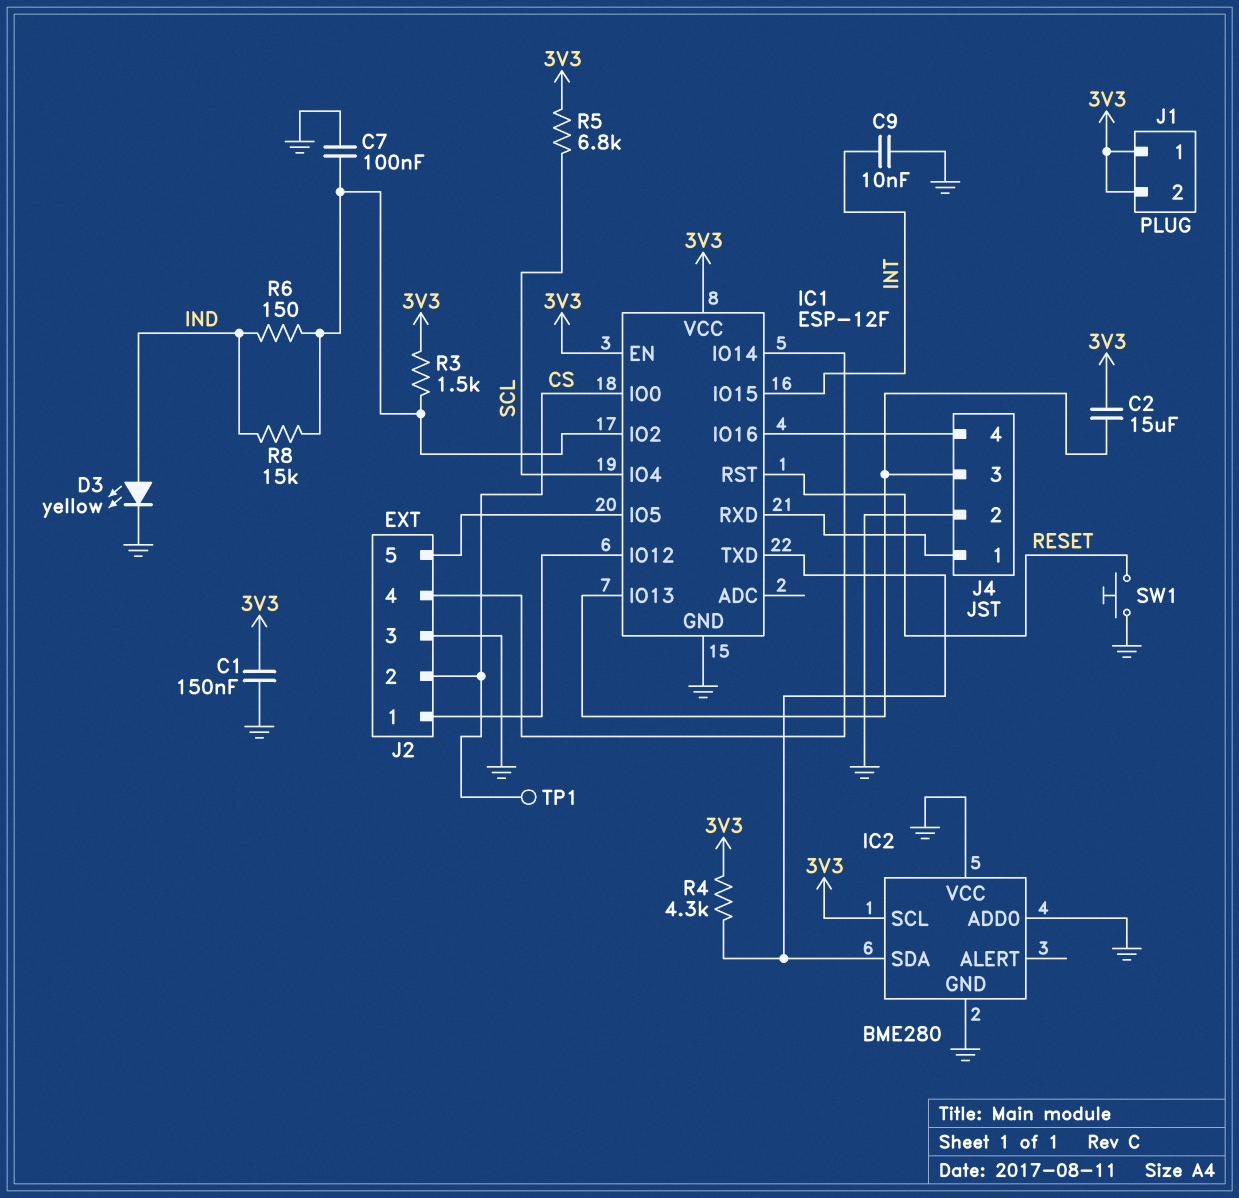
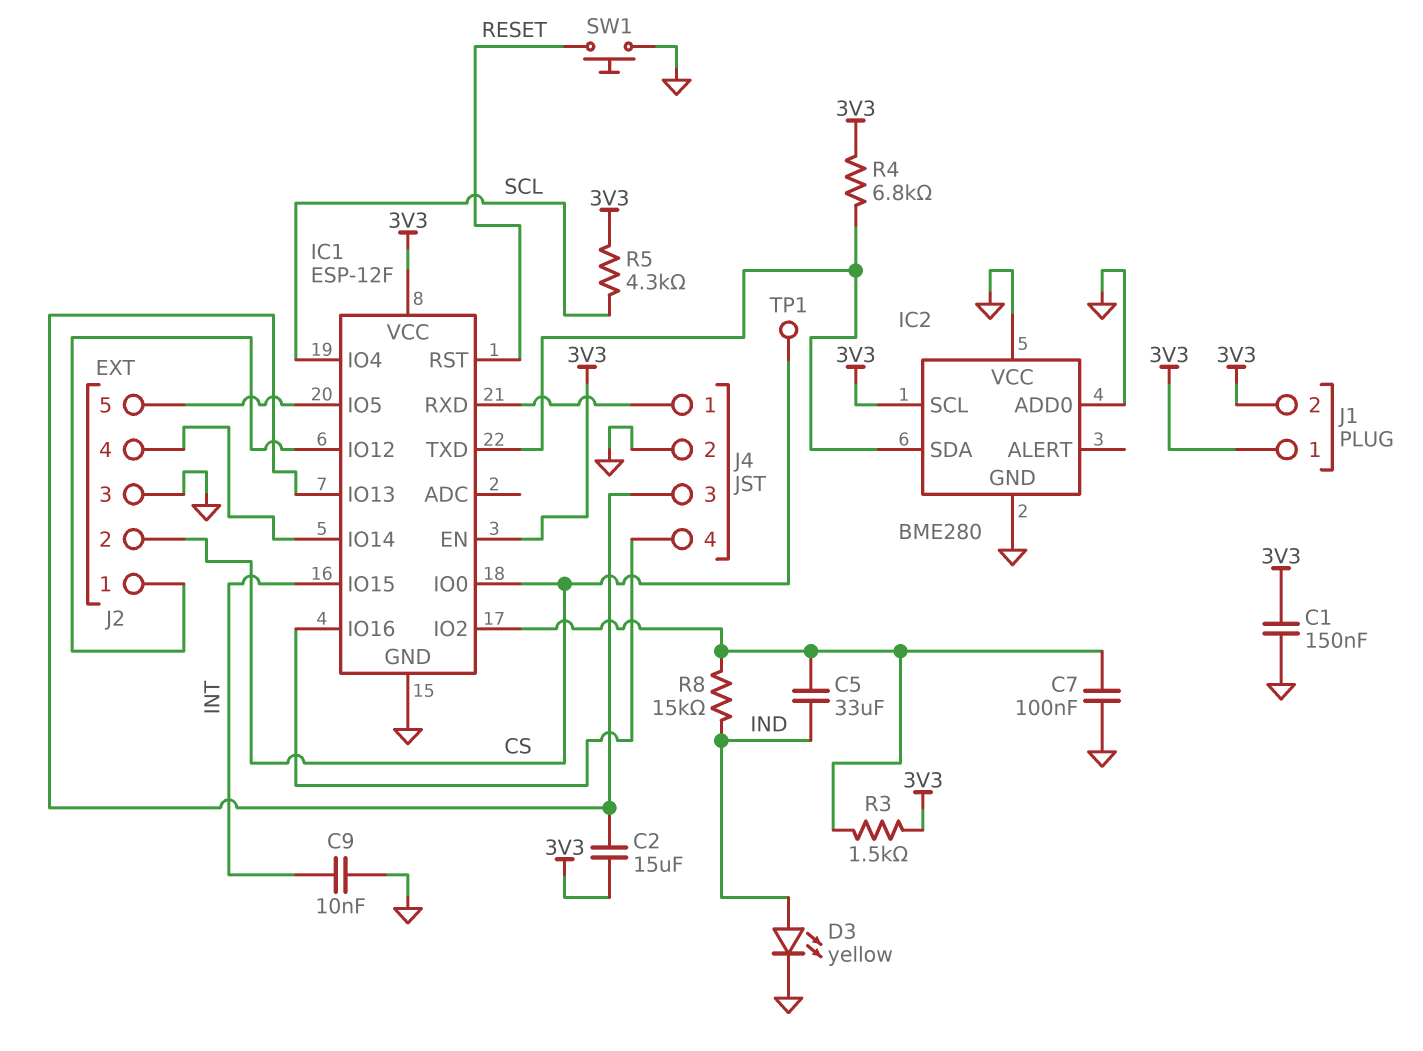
C5: none -> 33uF (IC1/IO2, IND)
R4: 4.3k (3V3, IC1/TXD) -> 6.8k (3V3, IC1/TXD)
R5: 6.8k (3V3, SCL) -> 4.3k (3V3, SCL)
R6: 150 (IC1/IO2, IND) -> none

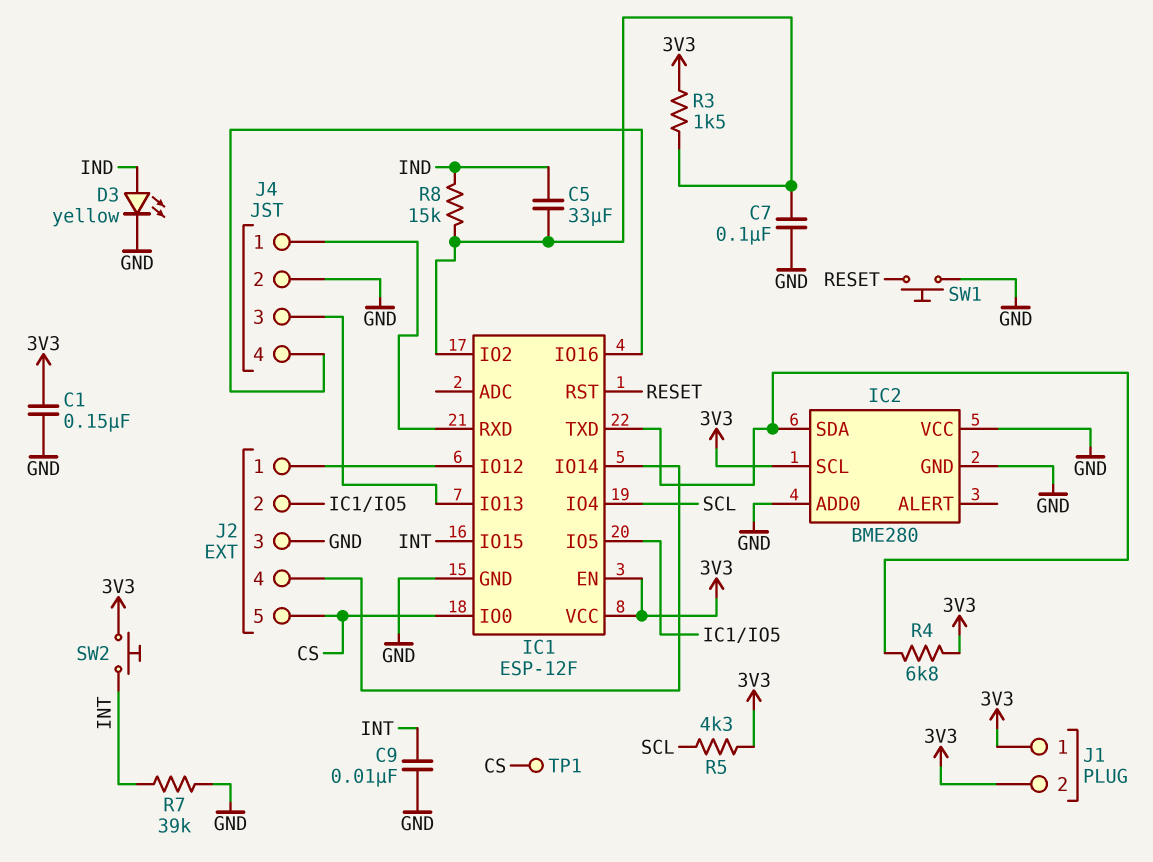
C2: 15uF (3V3, IC1/IO13) -> none
J2 pin 2: CS -> IC1/IO5
J2 pin 5: IC1/IO5 -> CS
R7: none -> 39k (GND, INT)
SW2: none -> button (3V3, INT)

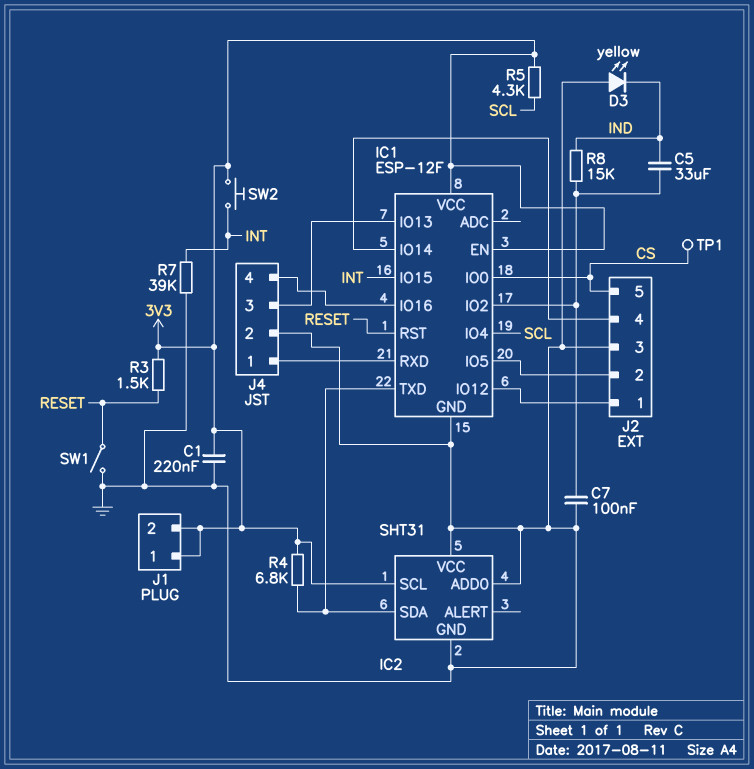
C1: 150nF (3V3, GND) -> 220nF (3V3, GND)
C9: 10nF (GND, INT) -> none
D3: LED yellow (A IND, K GND) -> LED yellow (A GND, K IND)
IC2: BME280 -> SHT31
R3: 1.5k (3V3, IC1/IO2) -> 1.5k (3V3, RESET)
SW1: button (GND, RESET) -> switch (GND, RESET)

